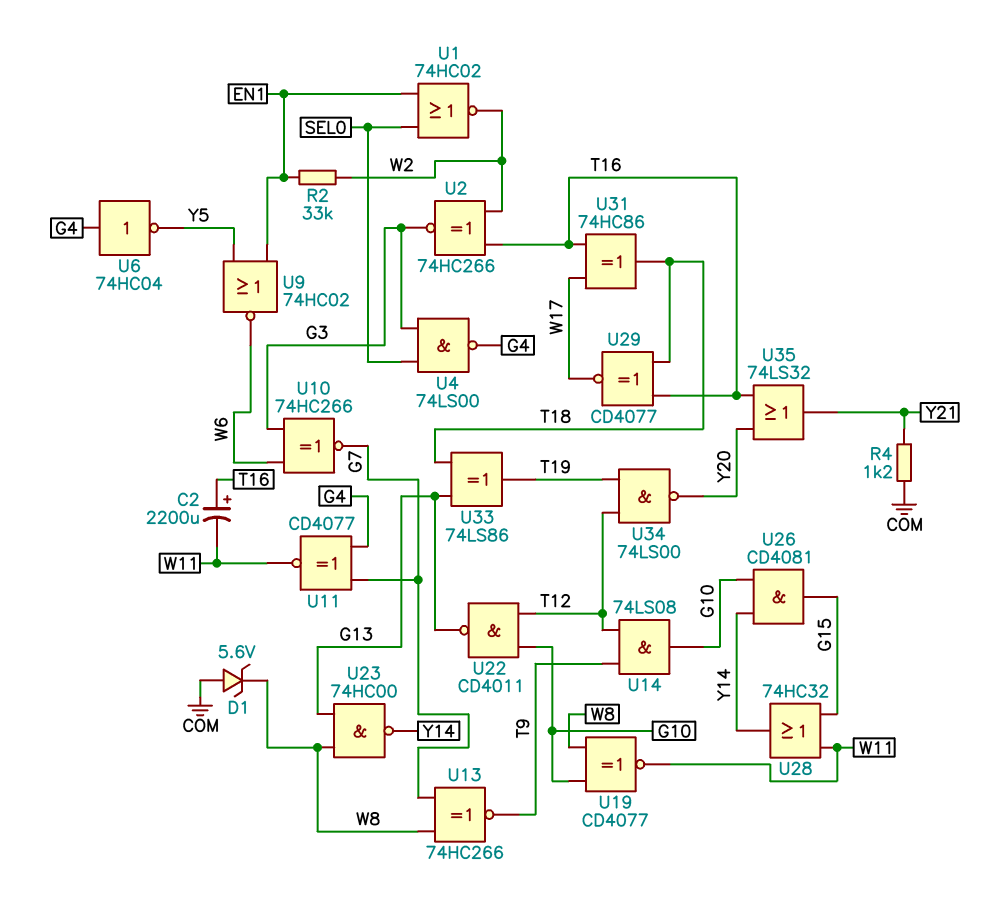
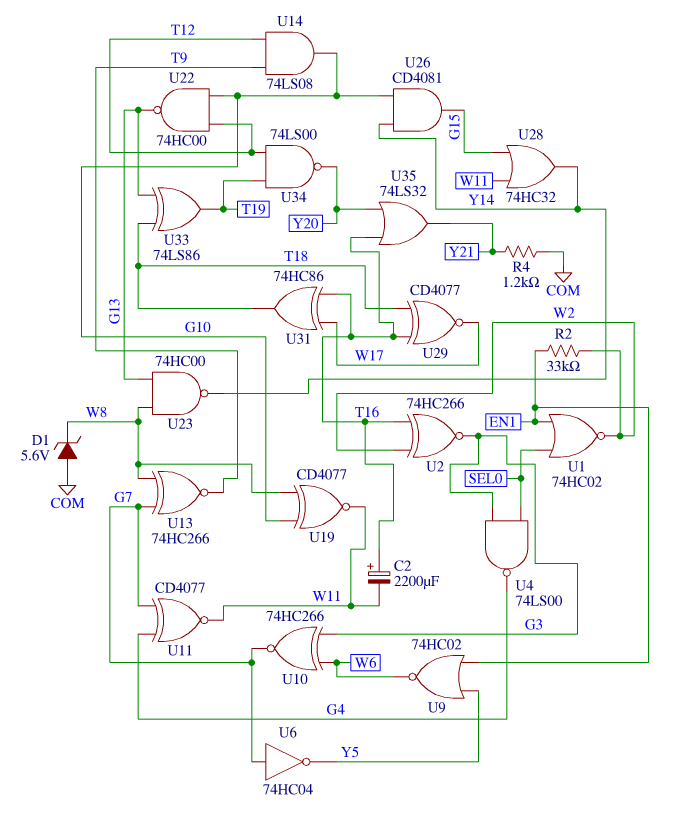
U6: NOT 74HC04 (in G4, out Y5) -> NOT 74HC04 (in G7, out Y5)
U22: NAND CD4011 (in G10, in T12, out G13) -> NAND 74HC00 (in G10, in T12, out G13)

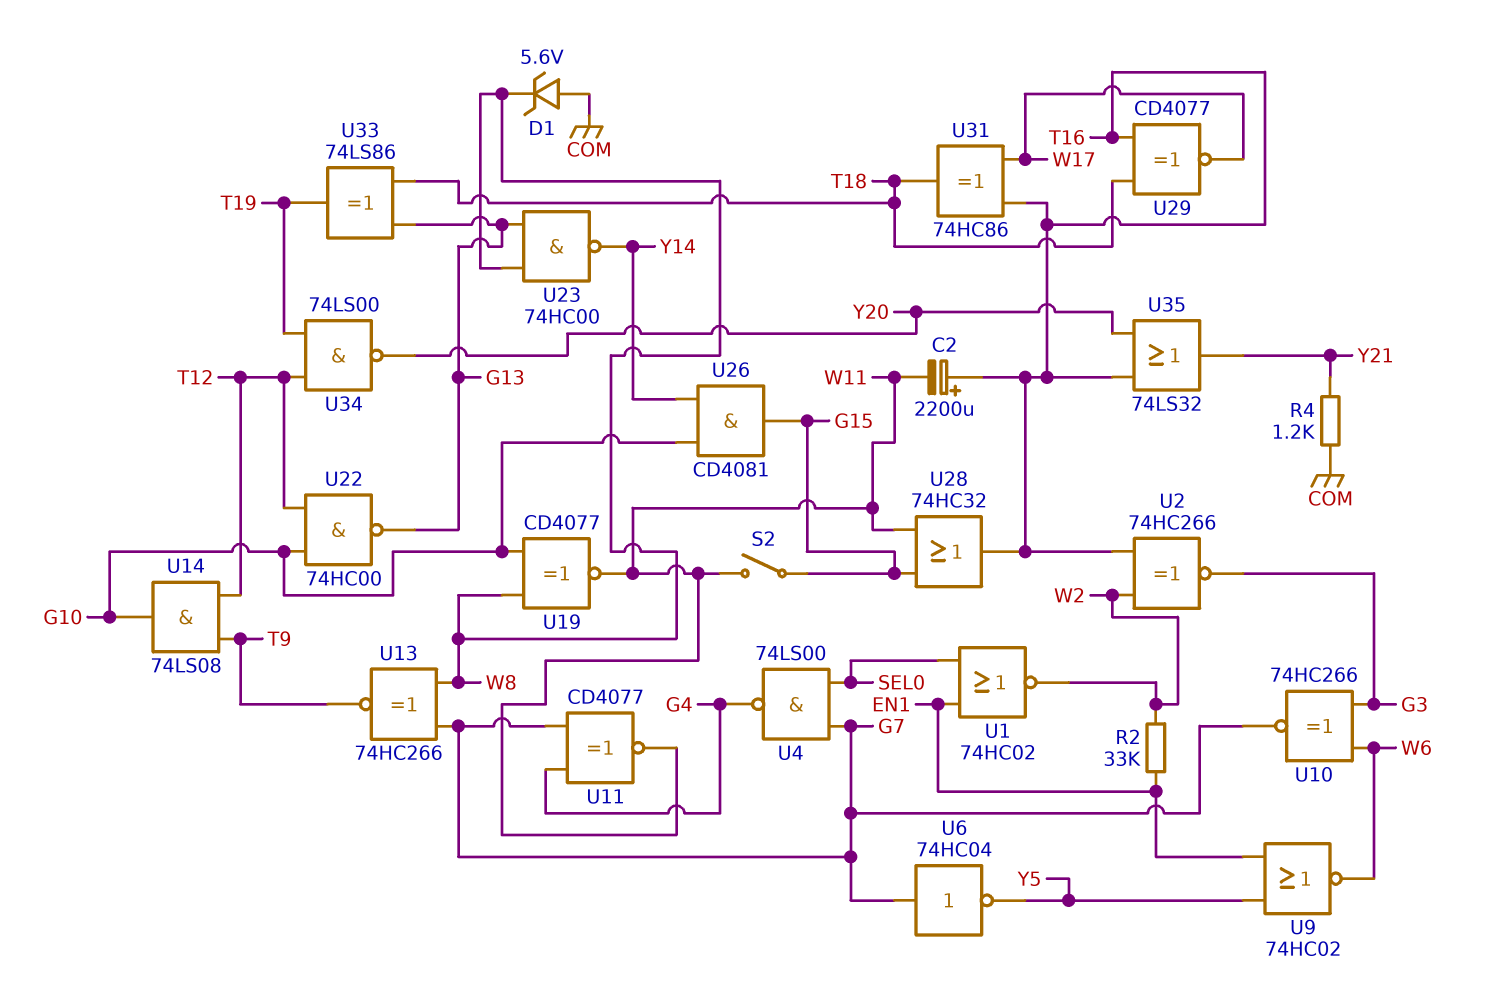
S2: none -> switch (G15, W11)
U4: NAND 74LS00 (in G3, in SEL0, out G4) -> NAND 74LS00 (in G7, in SEL0, out G4)
U28: OR 74HC32 (in G15, in W11, out Y14) -> OR 74HC32 (in G15, in W11, out T16)

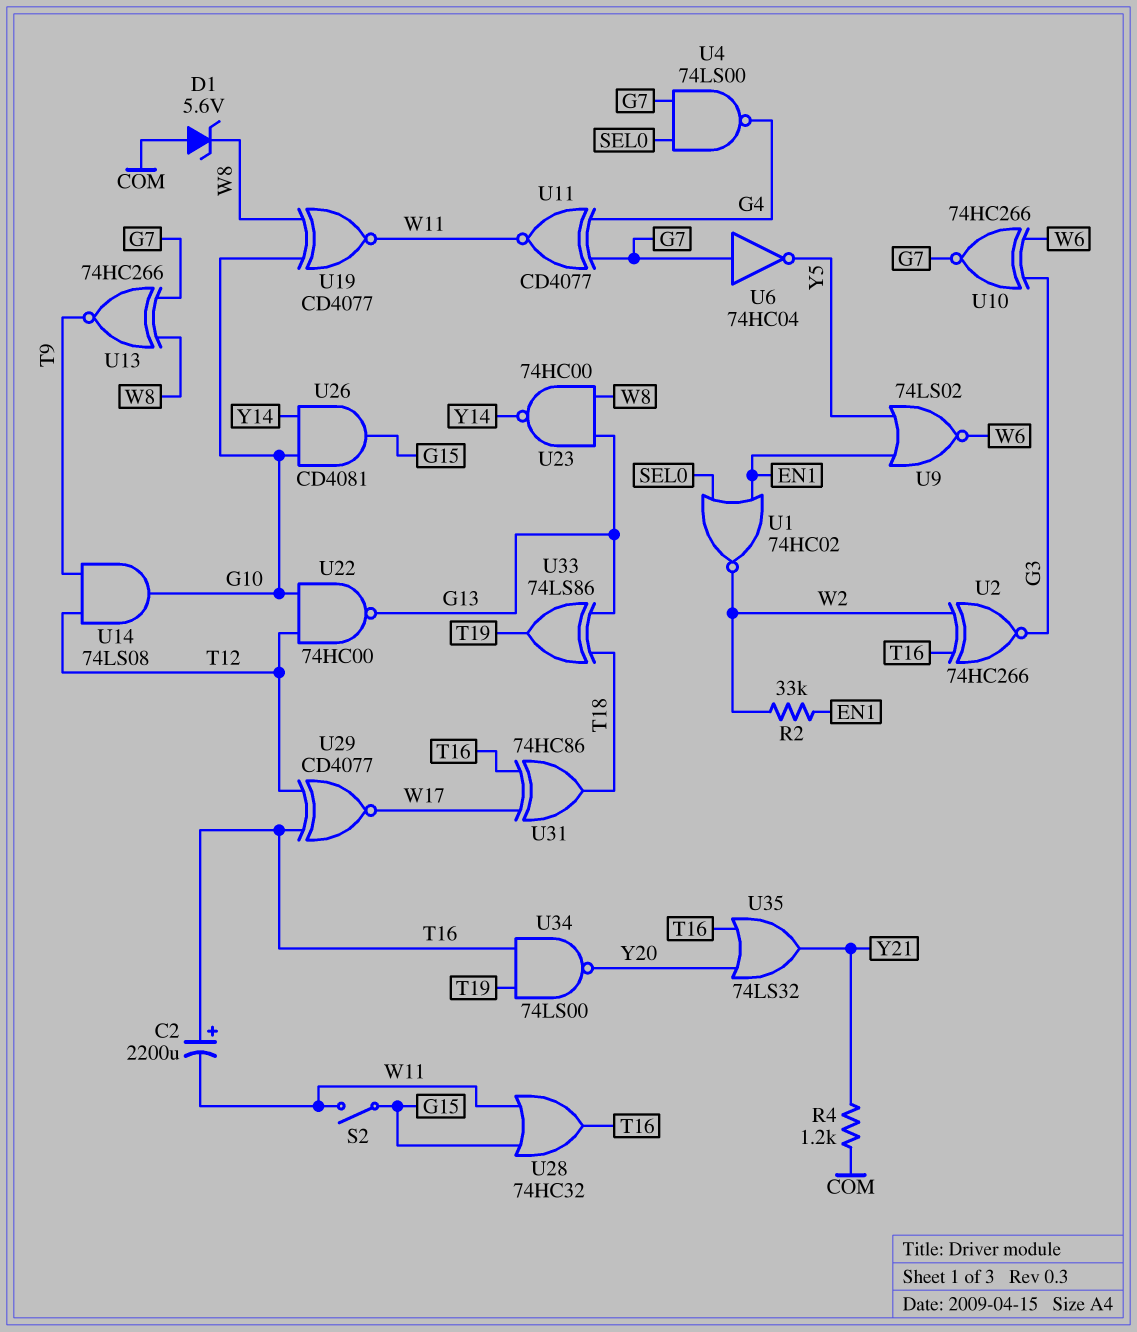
U9: NOR 74HC02 (in EN1, in Y5, out W6) -> NOR 74LS02 (in EN1, in Y5, out W6)
U29: XNOR CD4077 (in T16, in T18, out W17) -> XNOR CD4077 (in T12, in T16, out W17)
U34: NAND 74LS00 (in T12, in T19, out Y20) -> NAND 74LS00 (in T16, in T19, out Y20)

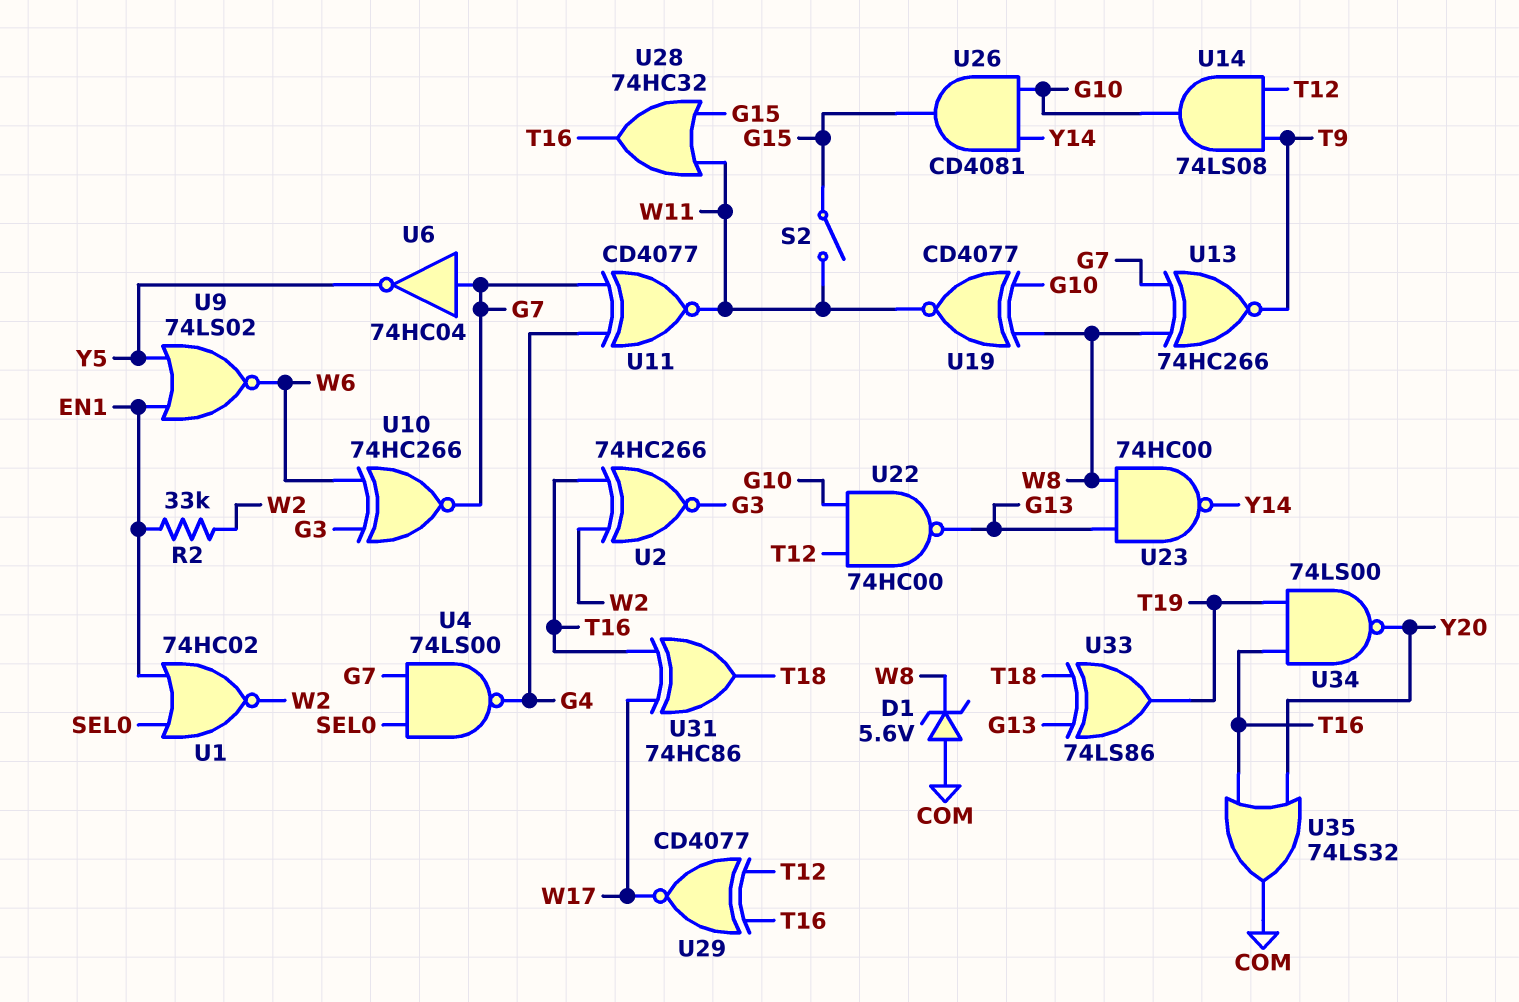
C2: 2200uF (plus T16, minus W11) -> none
R4: 1.2k (COM, Y21) -> none
U35: OR 74LS32 (in T16, in Y20, out Y21) -> OR 74LS32 (in T16, in Y20, out COM)

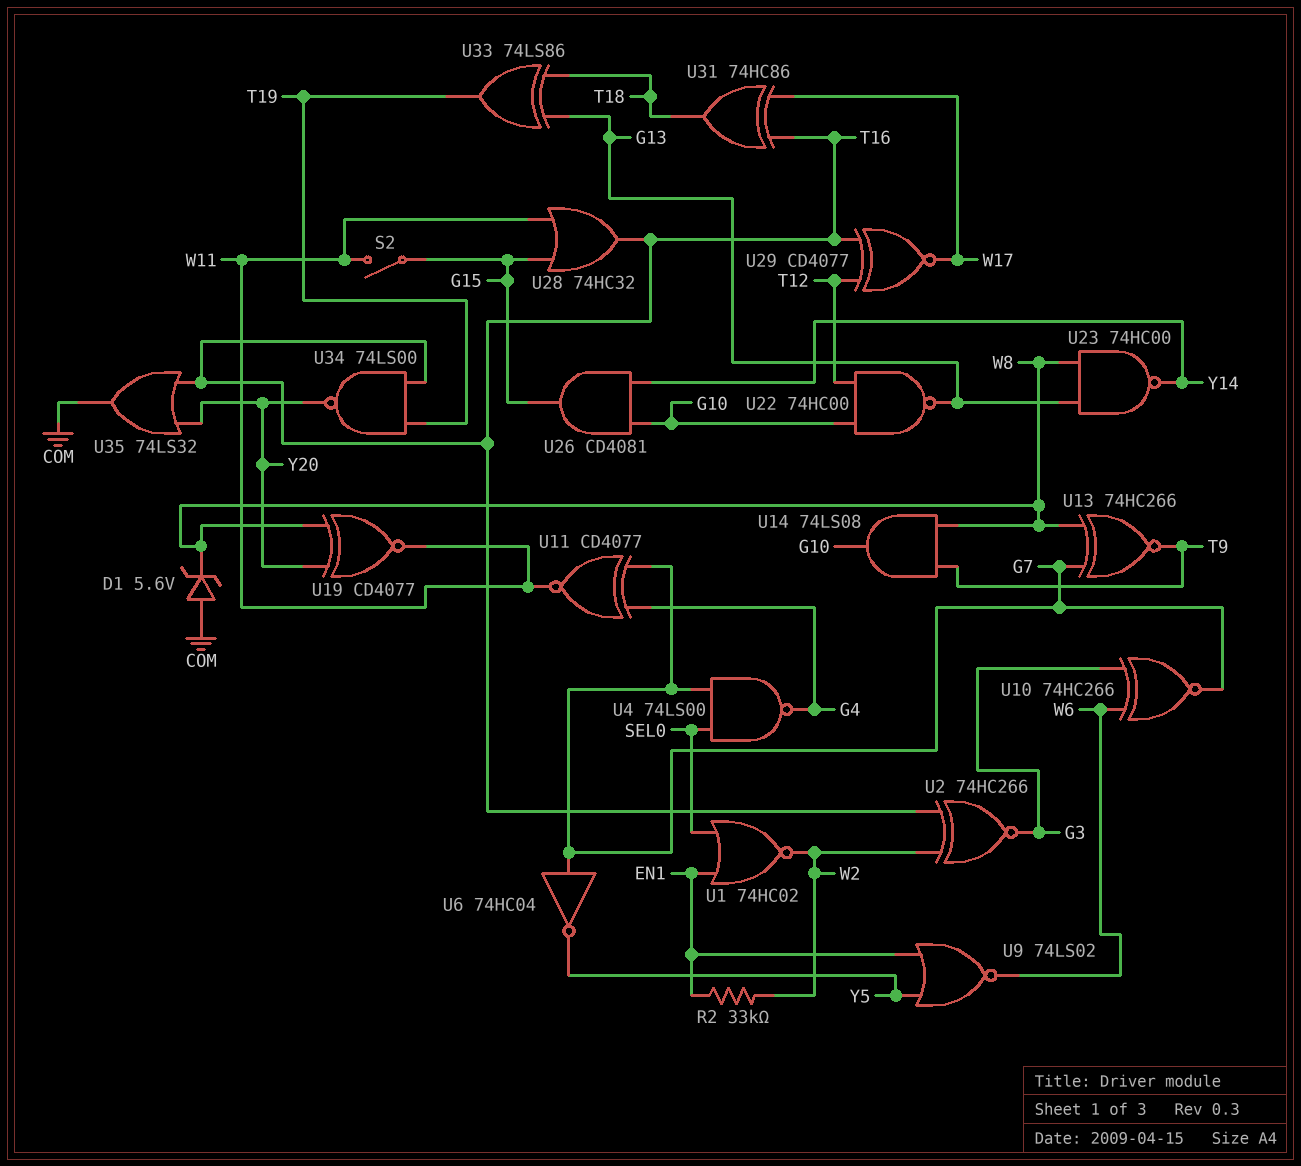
U14: AND 74LS08 (in T9, in T12, out G10) -> AND 74LS08 (in T9, in W8, out G10)
U19: XNOR CD4077 (in G10, in W8, out W11) -> XNOR CD4077 (in W8, in Y20, out W11)

